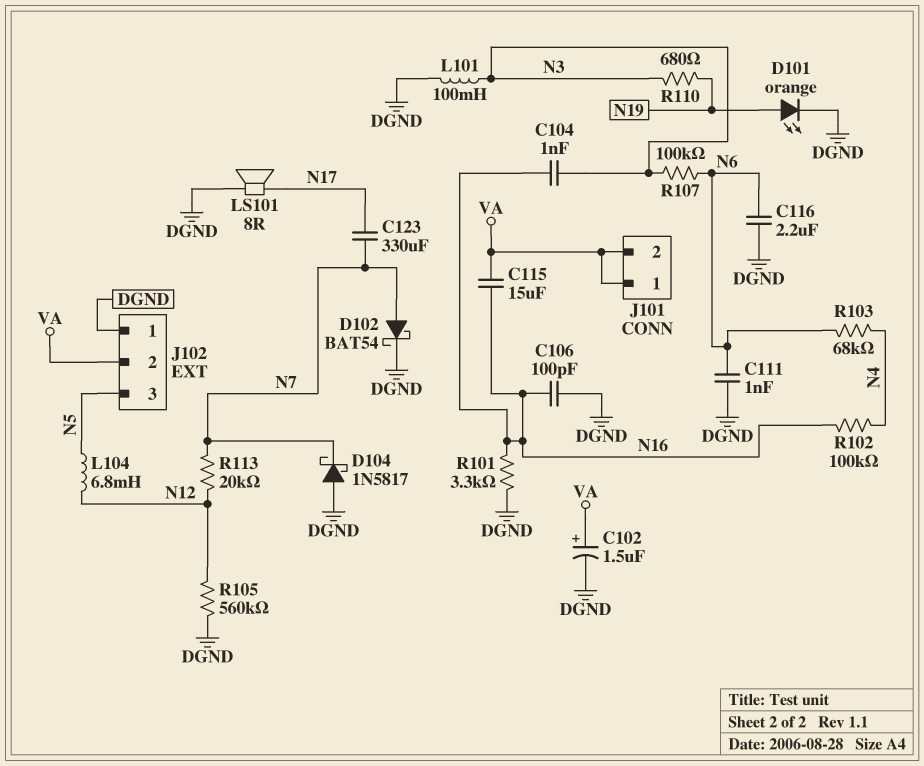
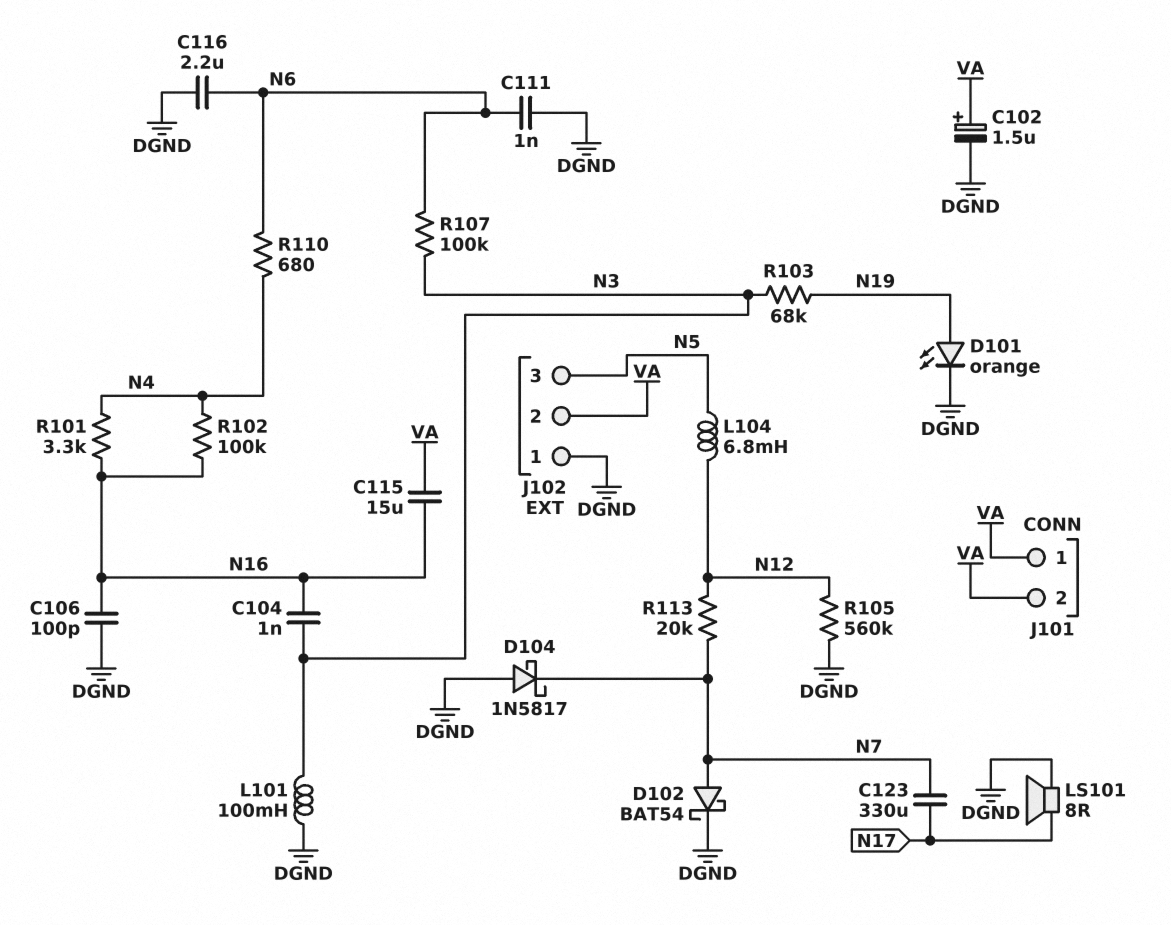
R101: 3.3k (DGND, N16) -> 3.3k (N4, N16)
R103: 68k (N4, N6) -> 68k (N3, N19)
R110: 680 (N3, N19) -> 680 (N4, N6)

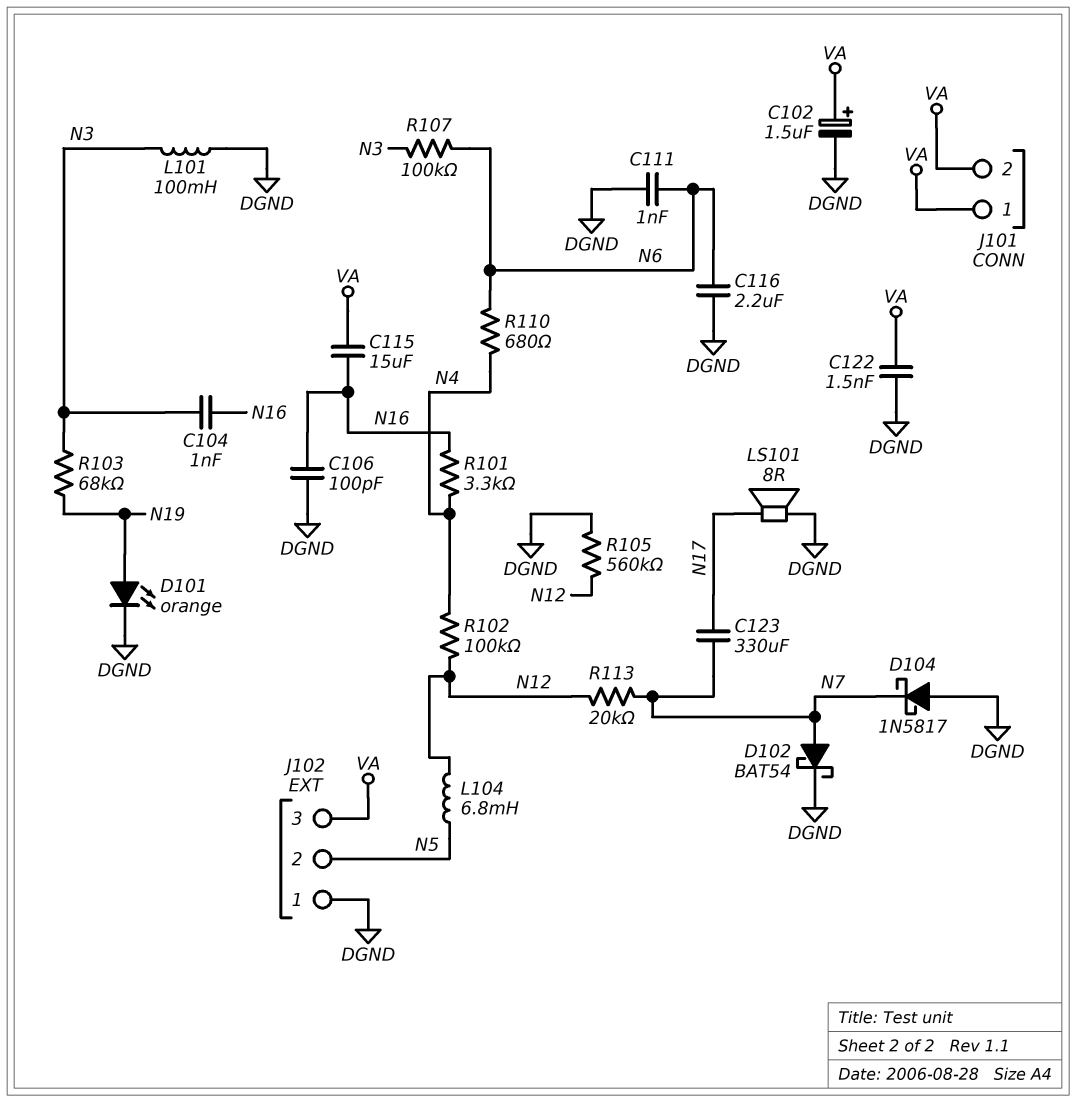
C122: none -> 1.5nF (DGND, VA)
J102 pin 2: VA -> N5
J102 pin 3: N5 -> VA
R102: 100k (N4, N16) -> 100k (N4, N12)

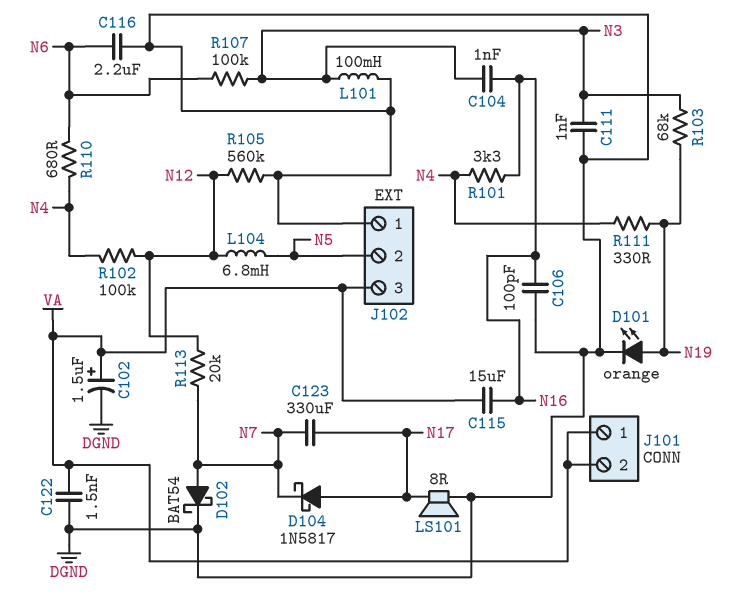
C111: 1nF (DGND, N6) -> 1nF (DGND, N3)
D104: schottky 1N5817 (A DGND, K N7) -> schottky 1N5817 (A N17, K N7)
R111: none -> 330 (N4, N19)

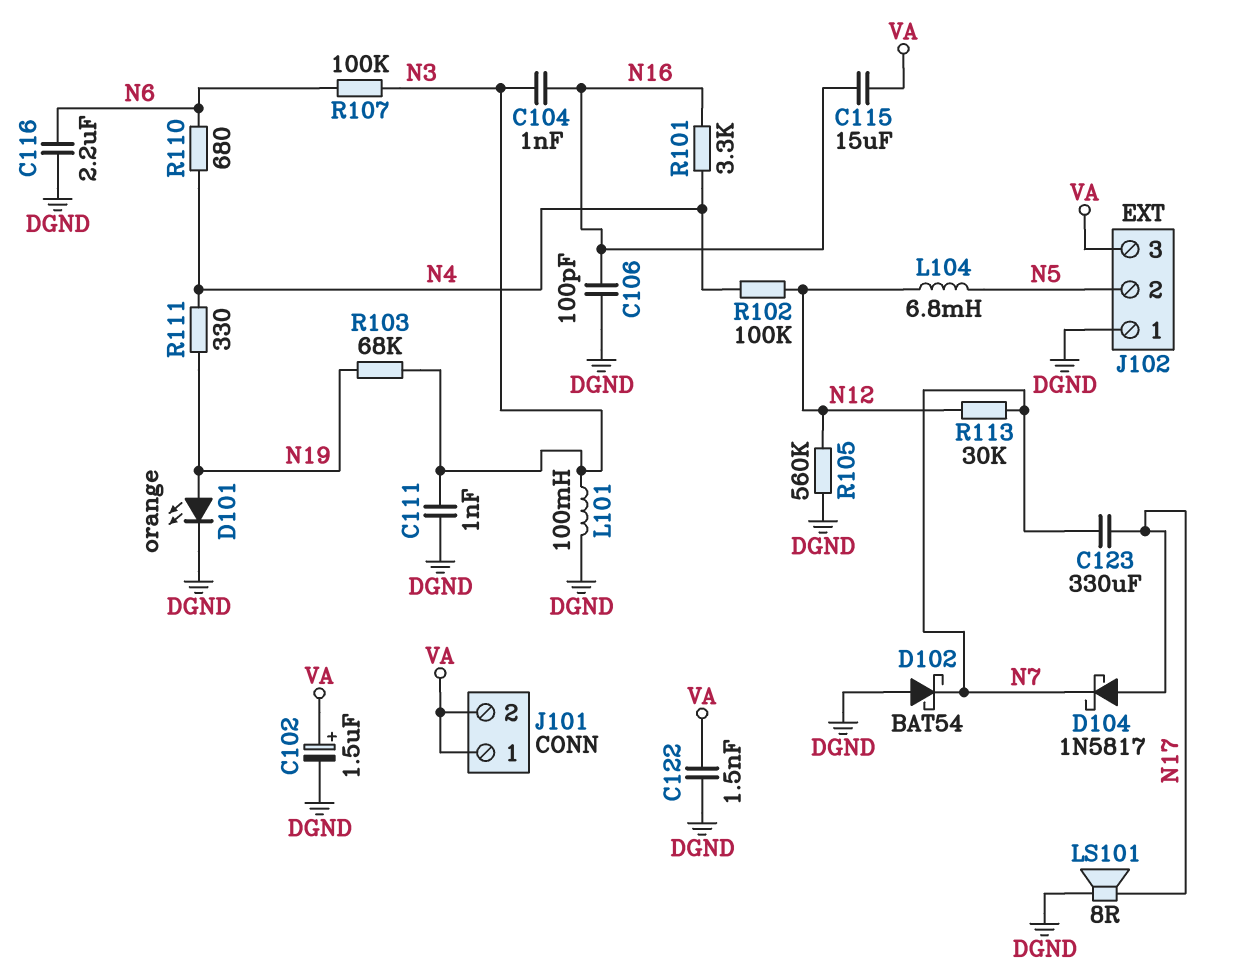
D102: schottky BAT54 (A N7, K DGND) -> schottky BAT54 (A DGND, K N7)
R113: 20k (N7, N12) -> 30k (N7, N12)

